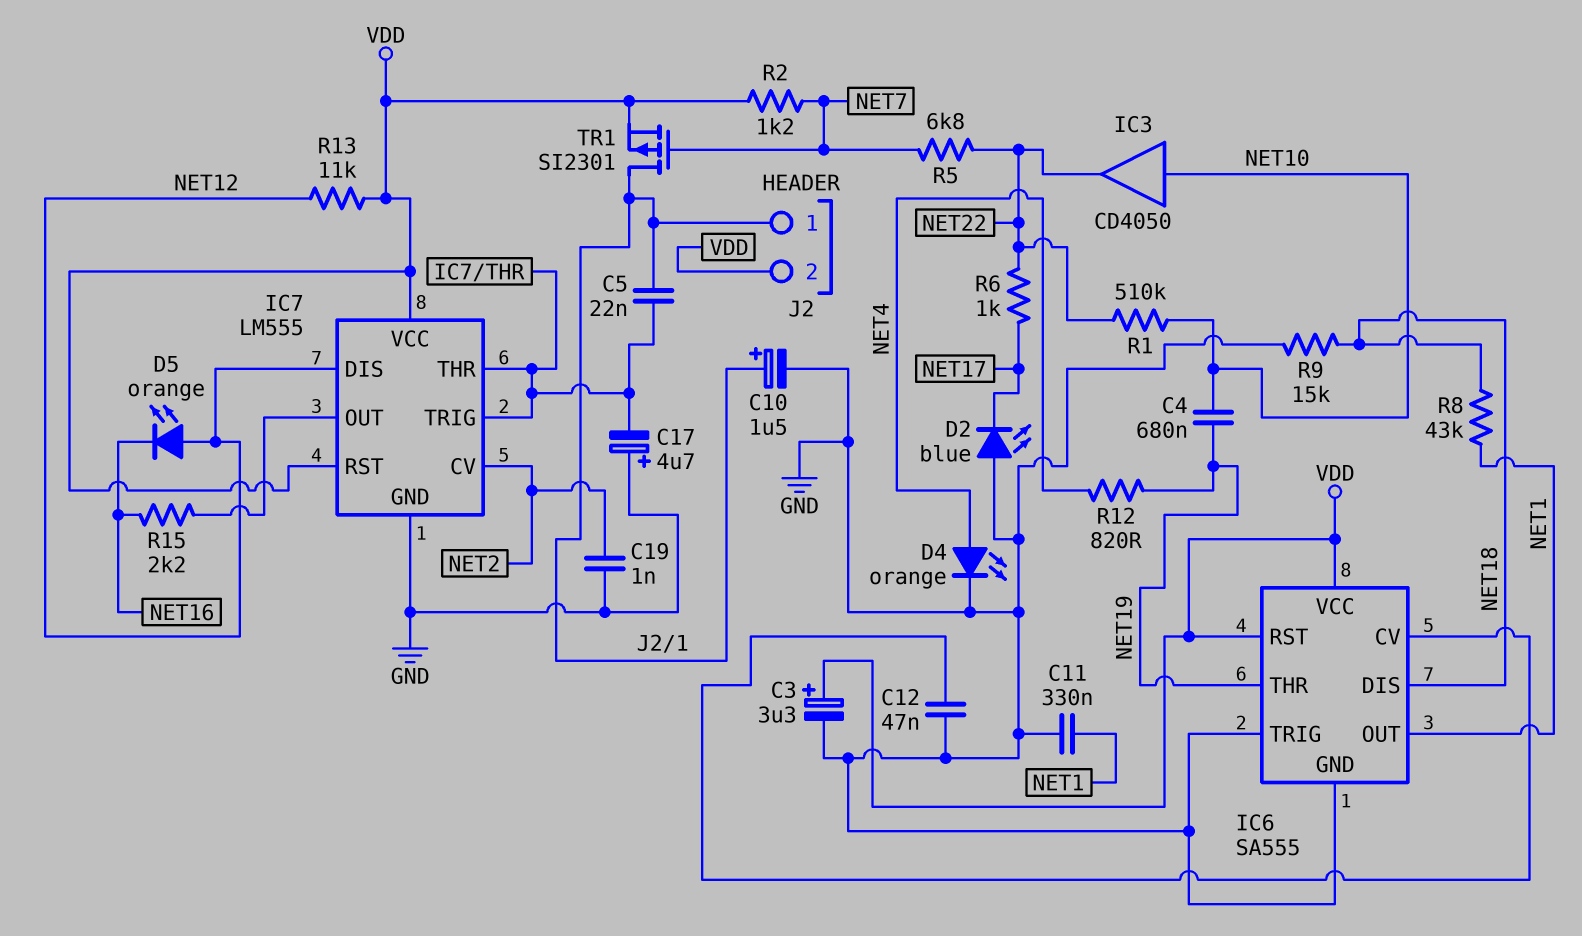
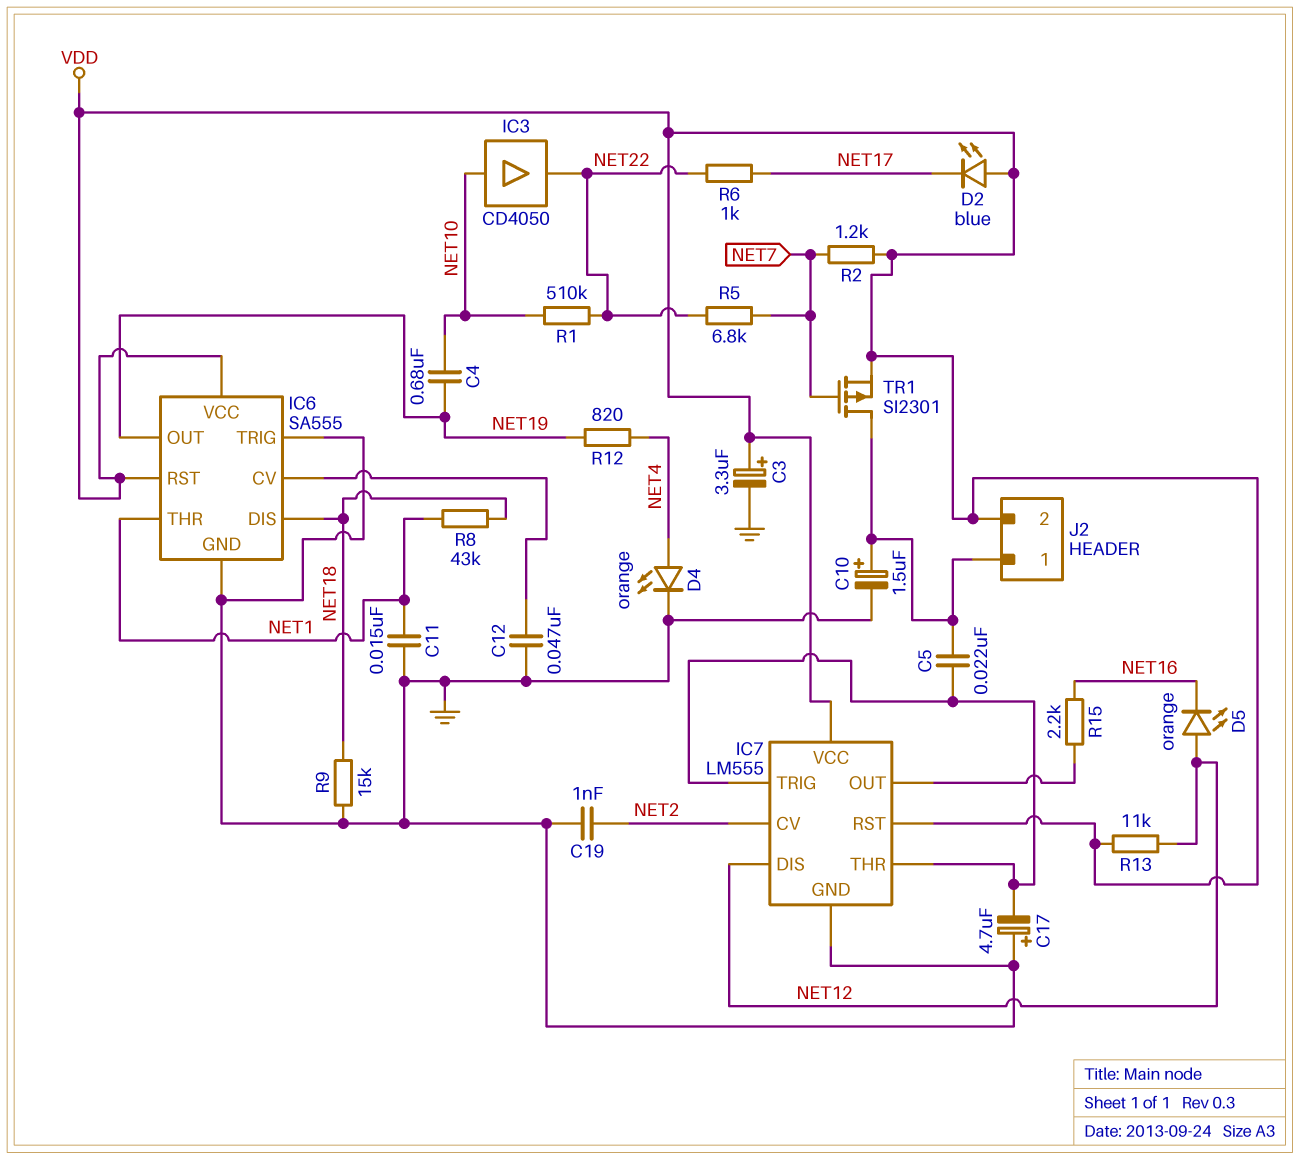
C11: 330nF (GND, NET1) -> 15nF (GND, NET1)
D2: LED blue (A GND, K NET17) -> LED blue (A VDD, K NET17)
IC6 pin OUT: NET1 -> NET19
IC6 pin THR: NET19 -> NET1

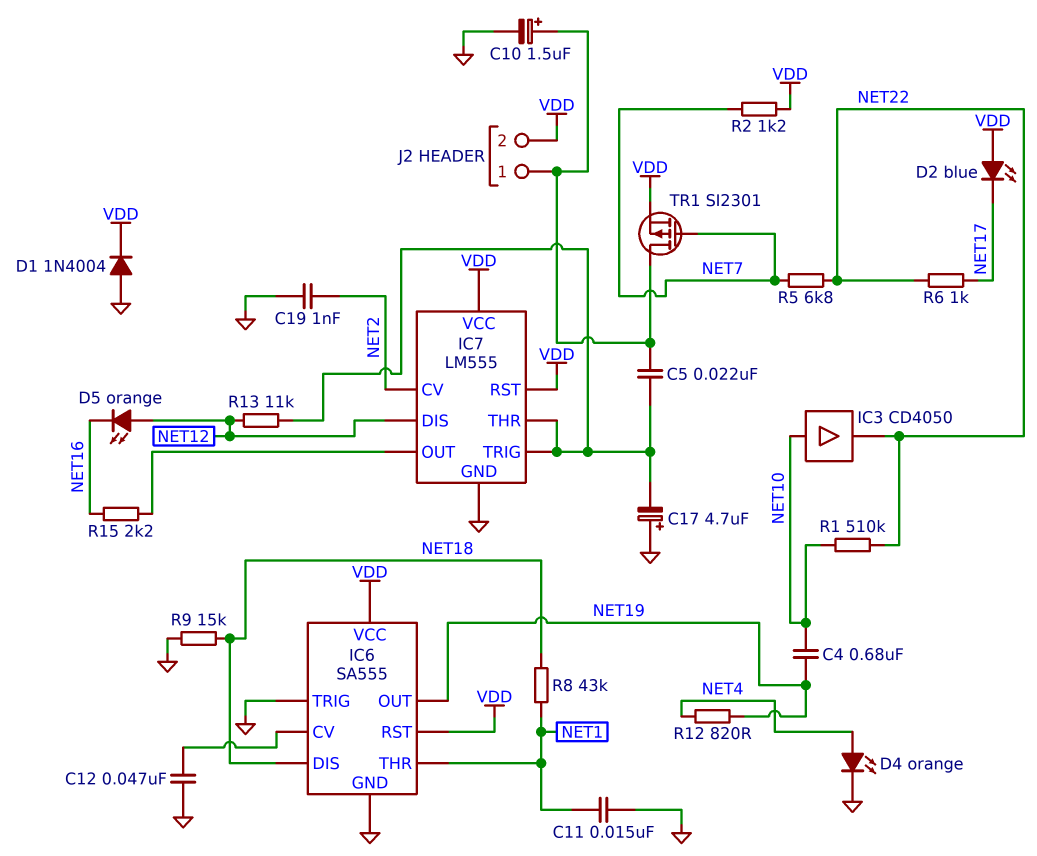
C3: 3.3uF (plus VDD, minus GND) -> none
D1: none -> diode 1N4004 (A GND, K VDD)
R13: 11k (NET12, VDD) -> 11k (IC7/THR, NET12)

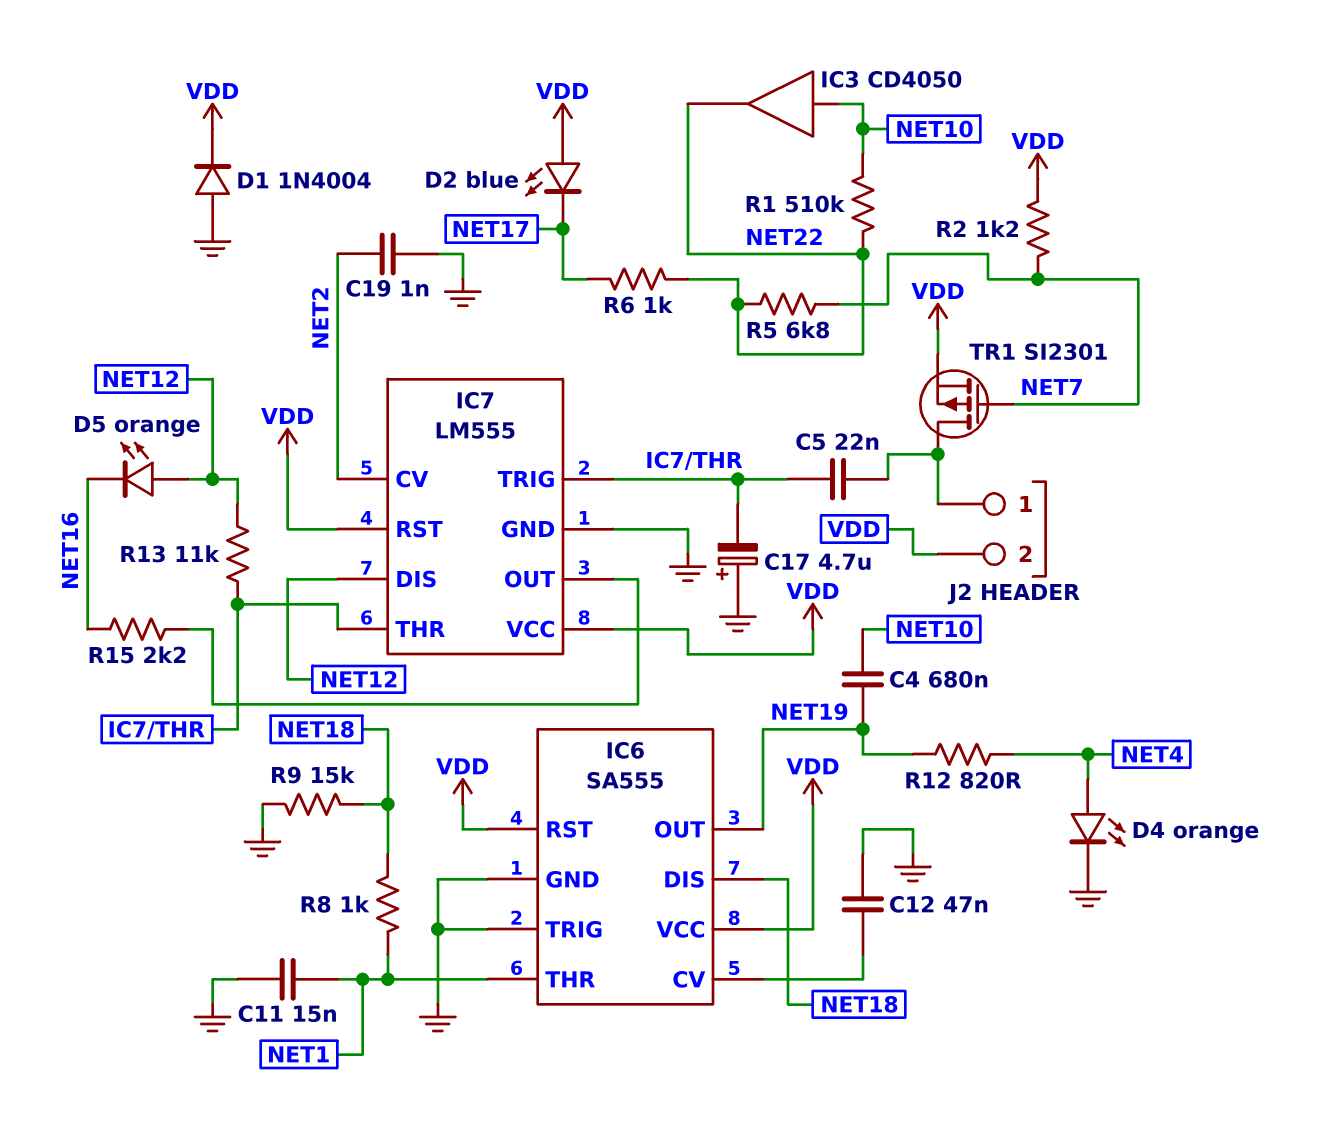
C10: 1.5uF (plus J2/1, minus GND) -> none
R8: 43k (NET1, NET18) -> 1k (NET1, NET18)

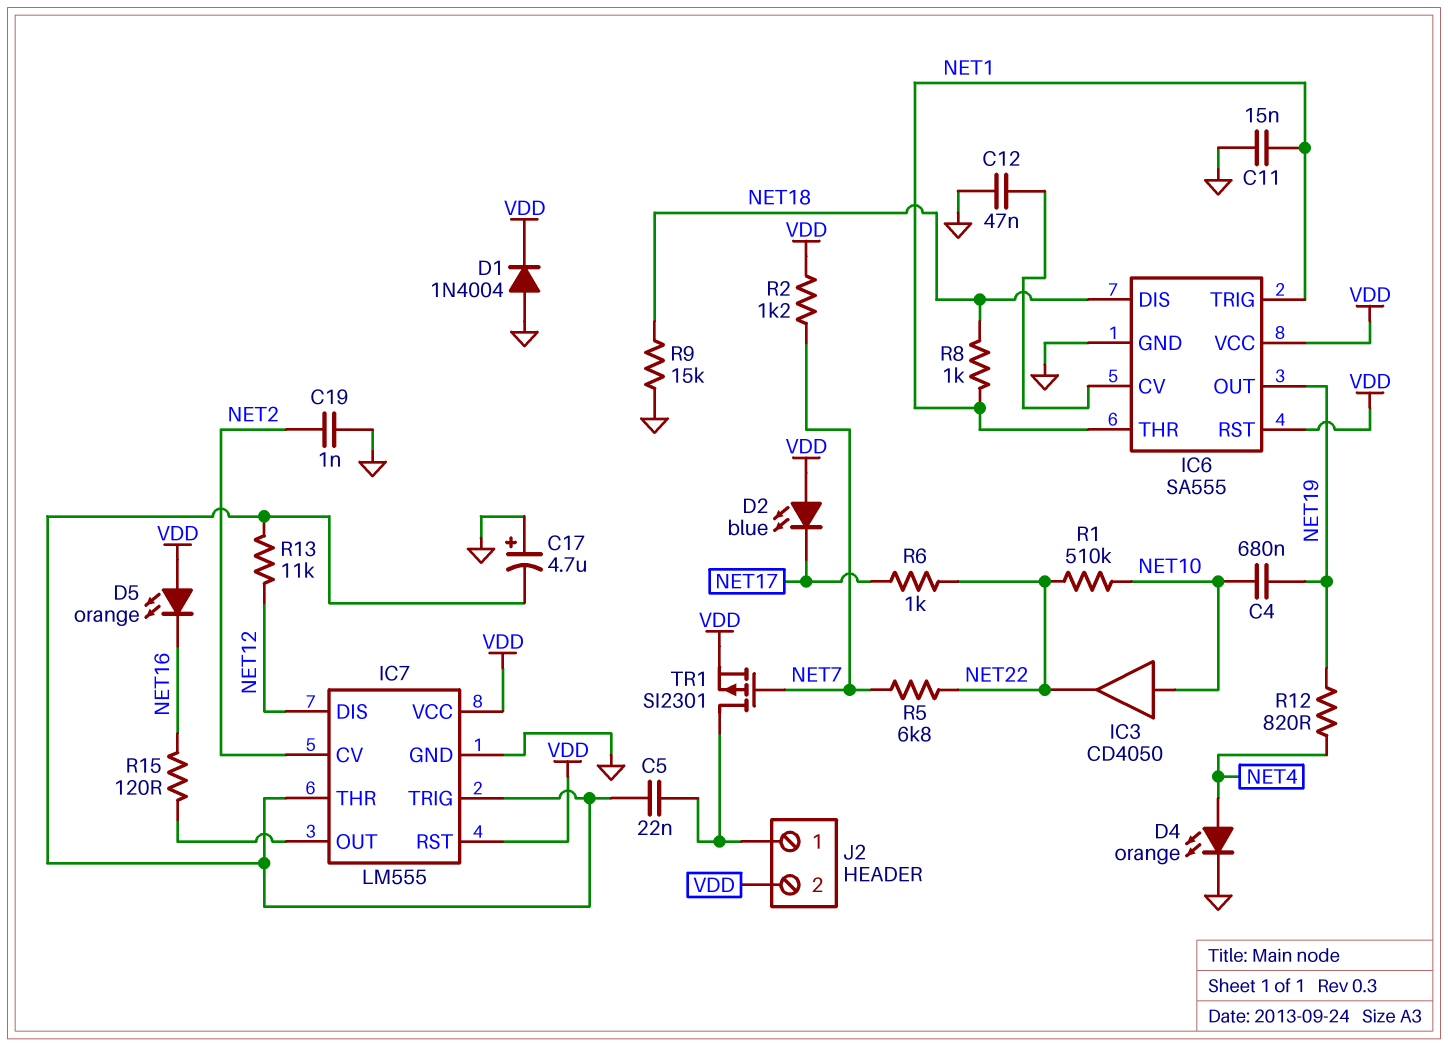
D5: LED orange (A NET12, K NET16) -> LED orange (A VDD, K NET16)
IC6 pin TRIG: GND -> NET1
R15: 2.2k (IC7/OUT, NET16) -> 120 (IC7/OUT, NET16)

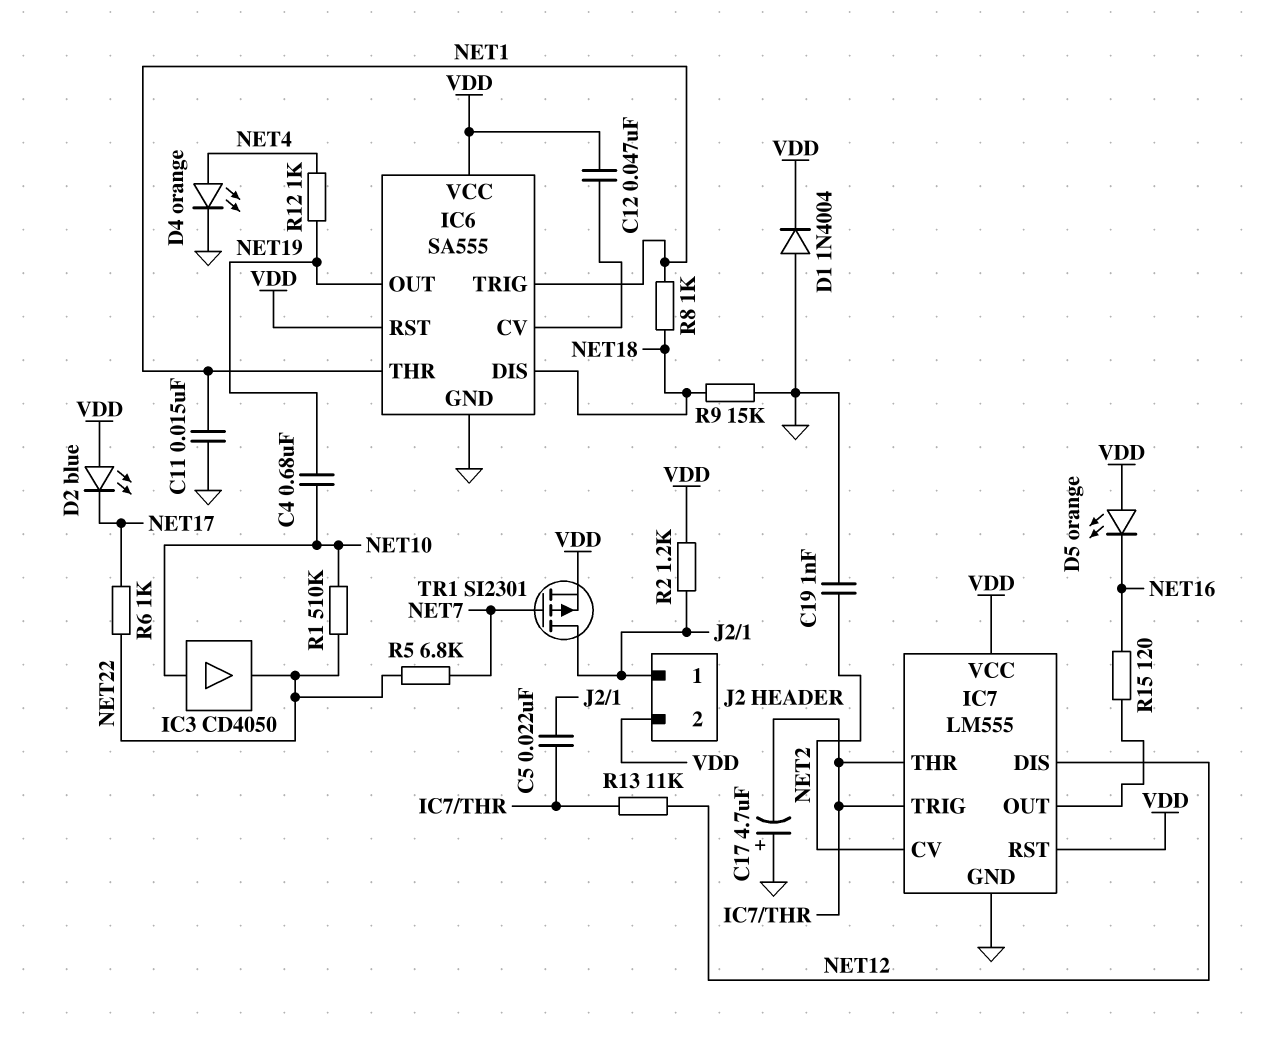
C12: 47nF (GND, IC6/CV) -> 47nF (IC6/CV, VDD)
R2: 1.2k (NET7, VDD) -> 1.2k (J2/1, VDD)
R12: 820 (NET4, NET19) -> 1k (NET4, NET19)

